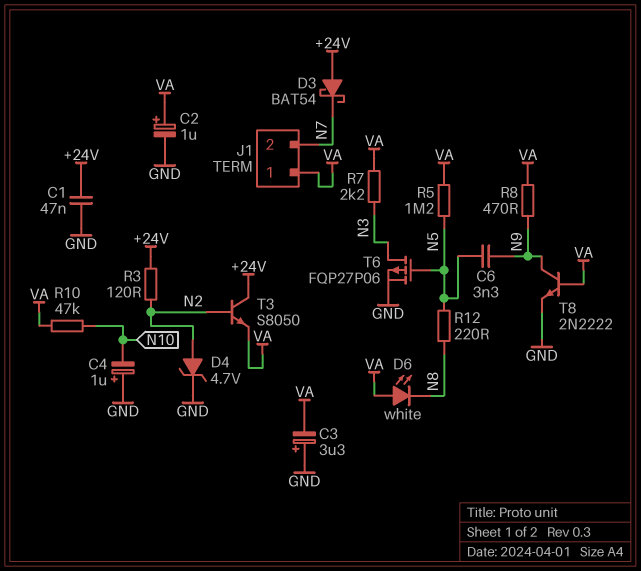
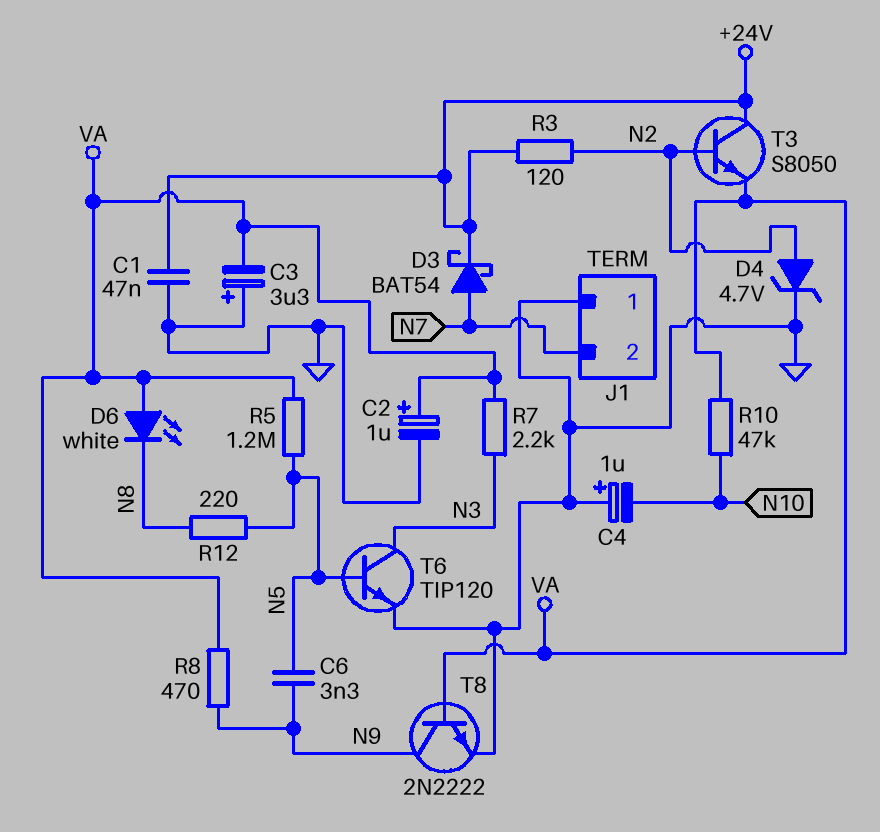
D3: schottky BAT54 (A +24V, K N7) -> schottky BAT54 (A N7, K +24V)
J1 pin 1: VA -> GND
T6: PMOS FQP27P06 (G N5, D N3, S GND) -> NPN TIP120 (B N5, C N3, E GND)

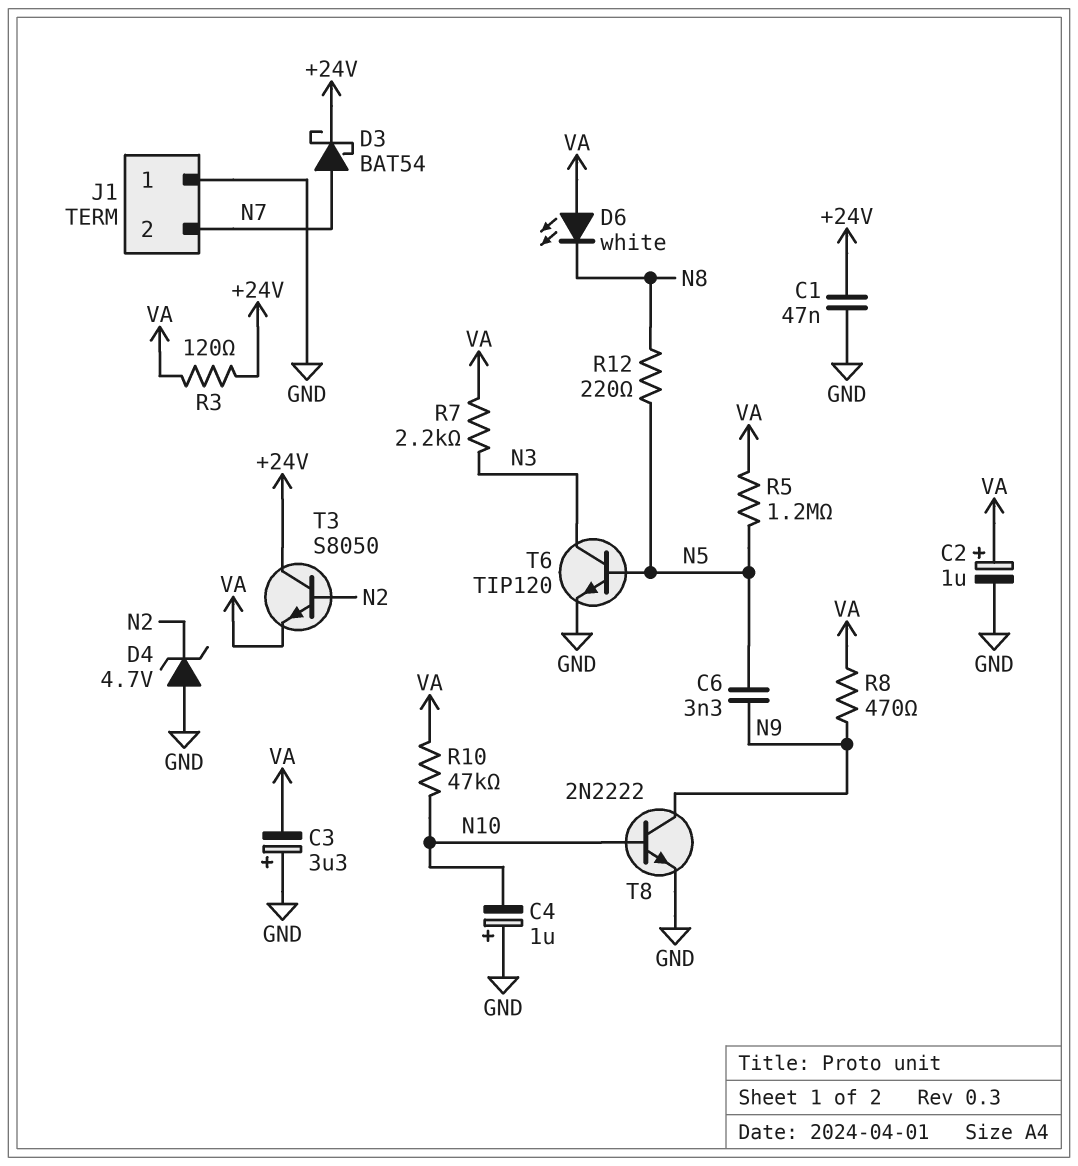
D4: zener 4.7V (A N2, K GND) -> zener 4.7V (A GND, K N2)
R3: 120 (+24V, N2) -> 120 (+24V, VA)
T8: NPN 2N2222 (B VA, C N9, E GND) -> NPN 2N2222 (B N10, C N9, E GND)

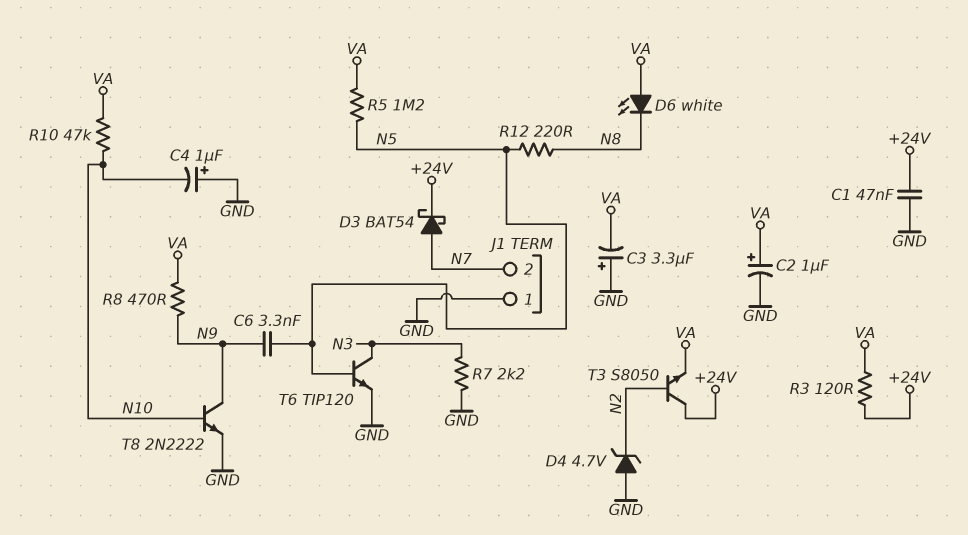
R7: 2.2k (N3, VA) -> 2.2k (GND, N3)

